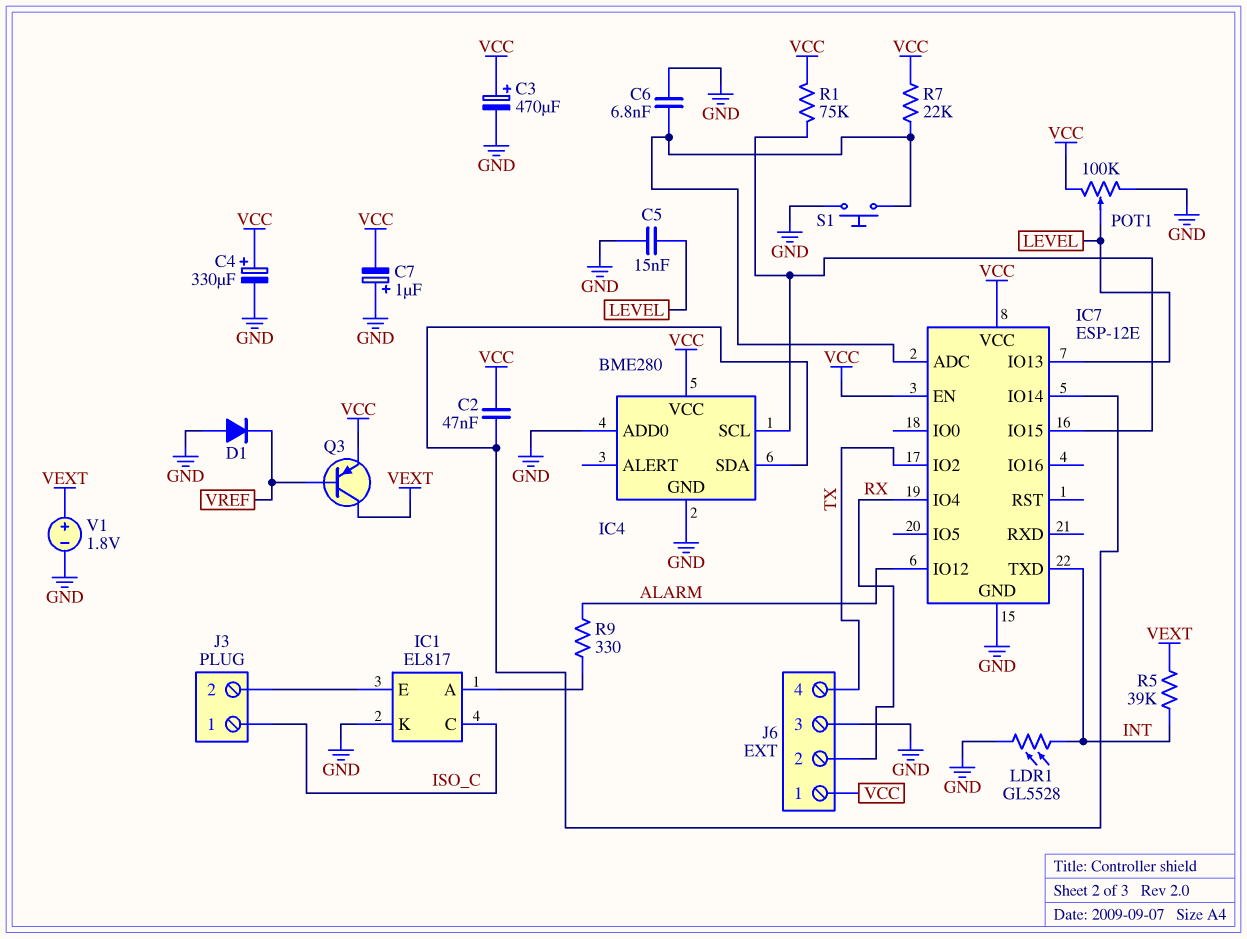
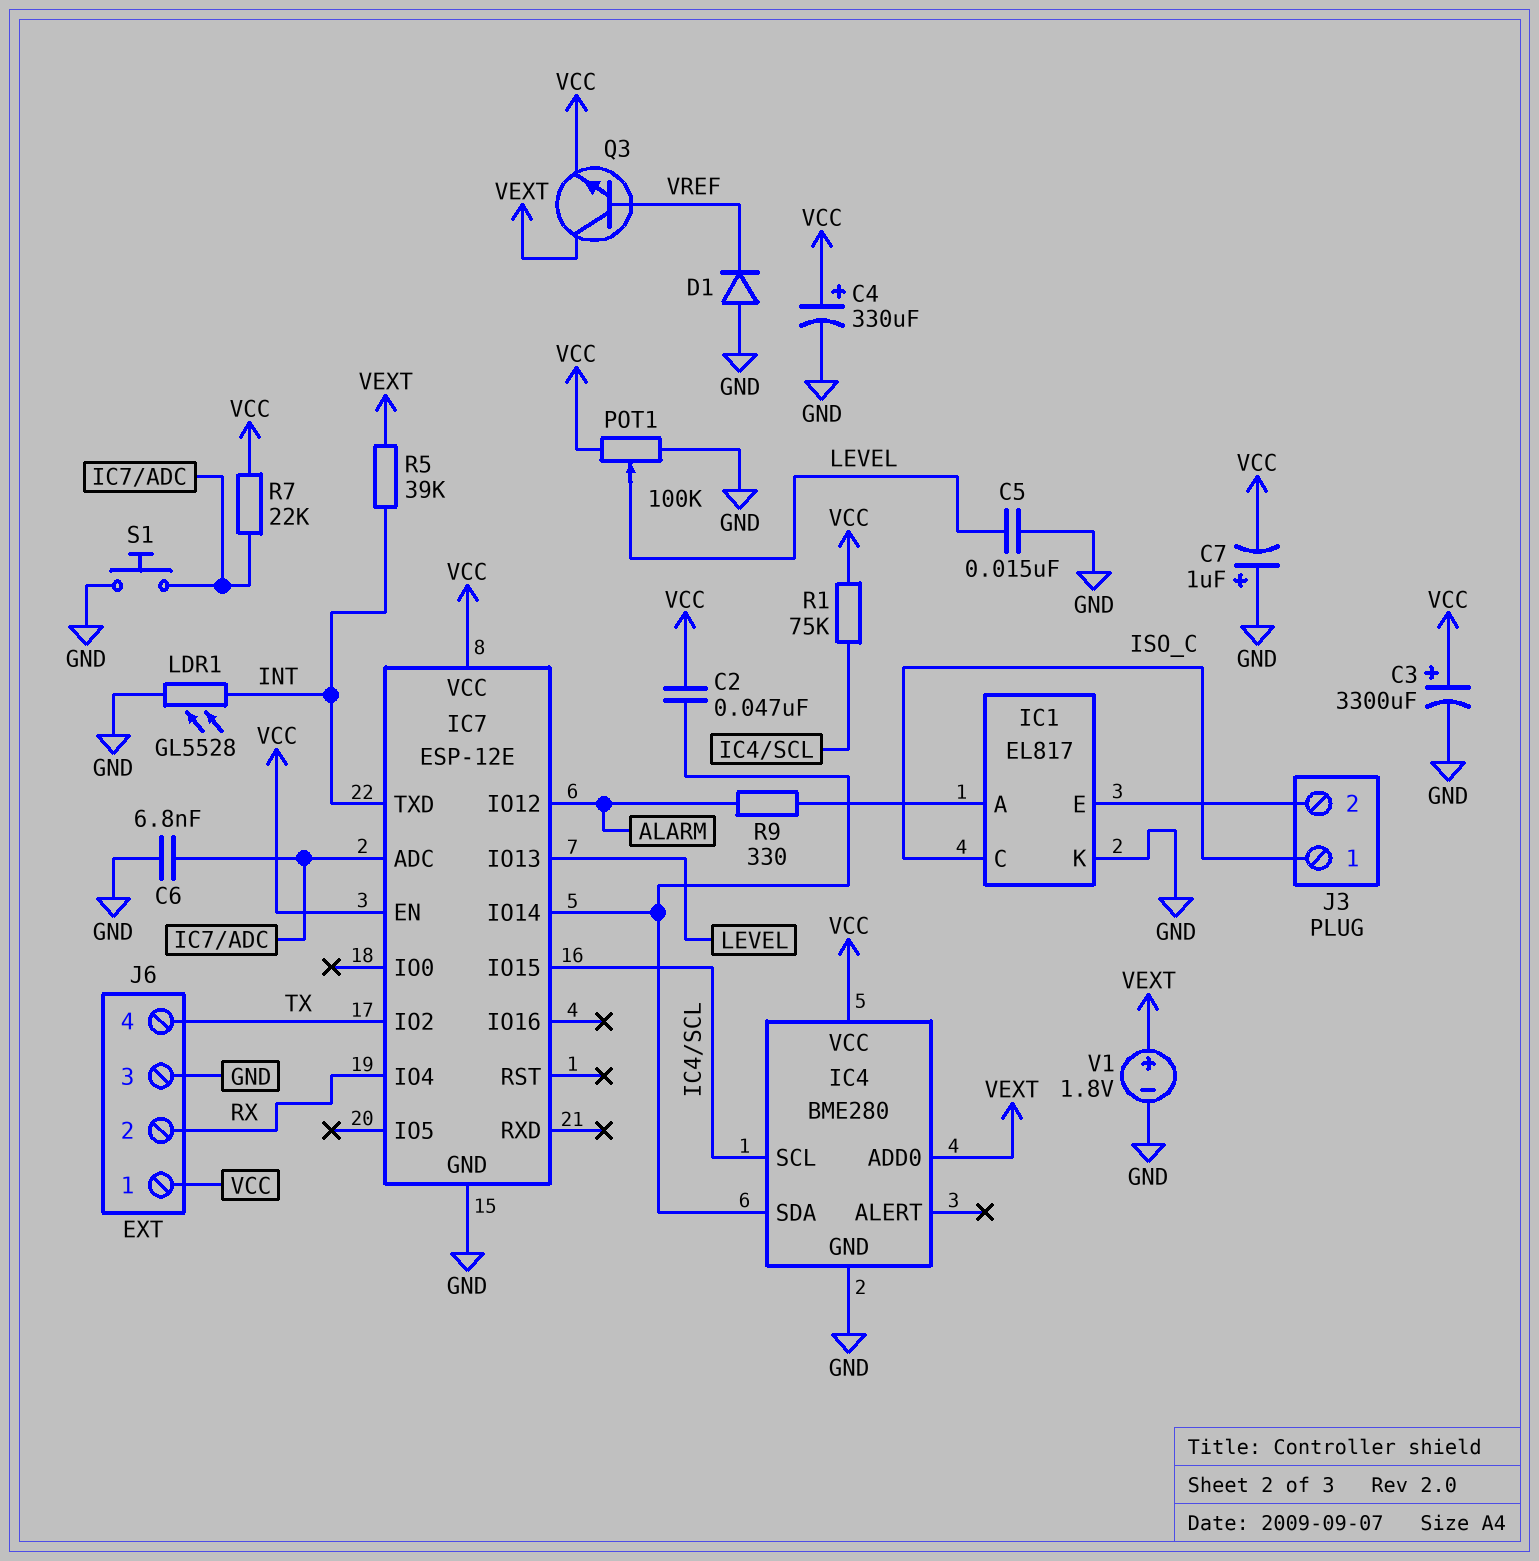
C3: 470uF (plus VCC, minus GND) -> 3300uF (plus VCC, minus GND)
IC4 pin ADD0: GND -> VEXT
Q3: PNP (B VREF, C VEXT, E VCC) -> NPN (B VREF, C VEXT, E VCC)

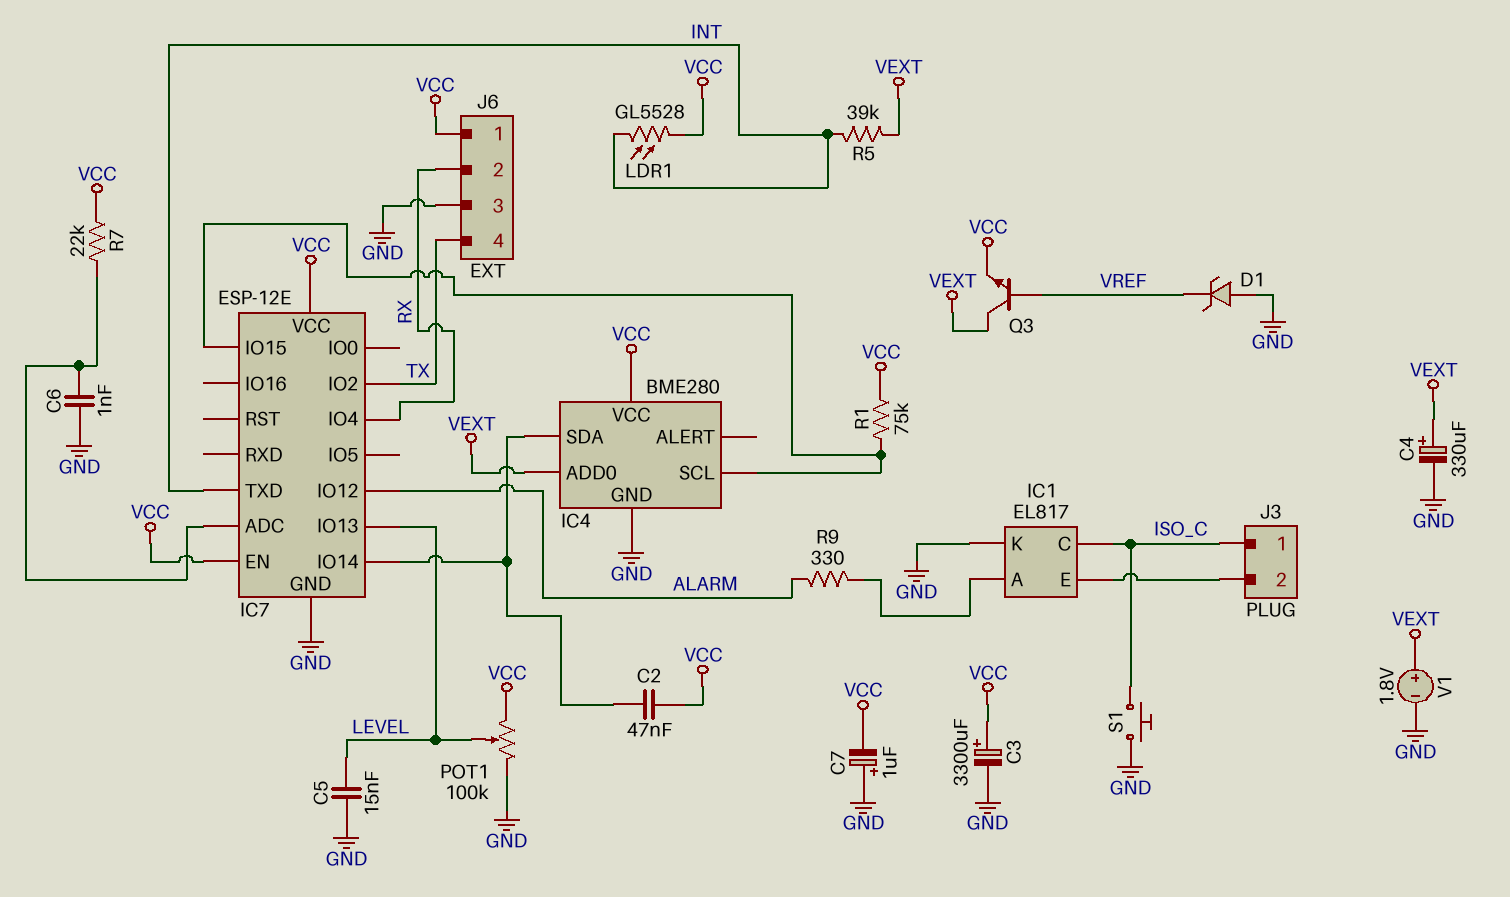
C4: 330uF (plus VCC, minus GND) -> 330uF (plus VEXT, minus GND)
C6: 6.8nF (GND, IC7/ADC) -> 1nF (GND, IC7/ADC)
D1: diode (A GND, K VREF) -> zener (A GND, K VREF)
LDR1: GL5528 (GND, INT) -> GL5528 (INT, VCC)
S1: button (GND, IC7/ADC) -> button (GND, ISO_C)

